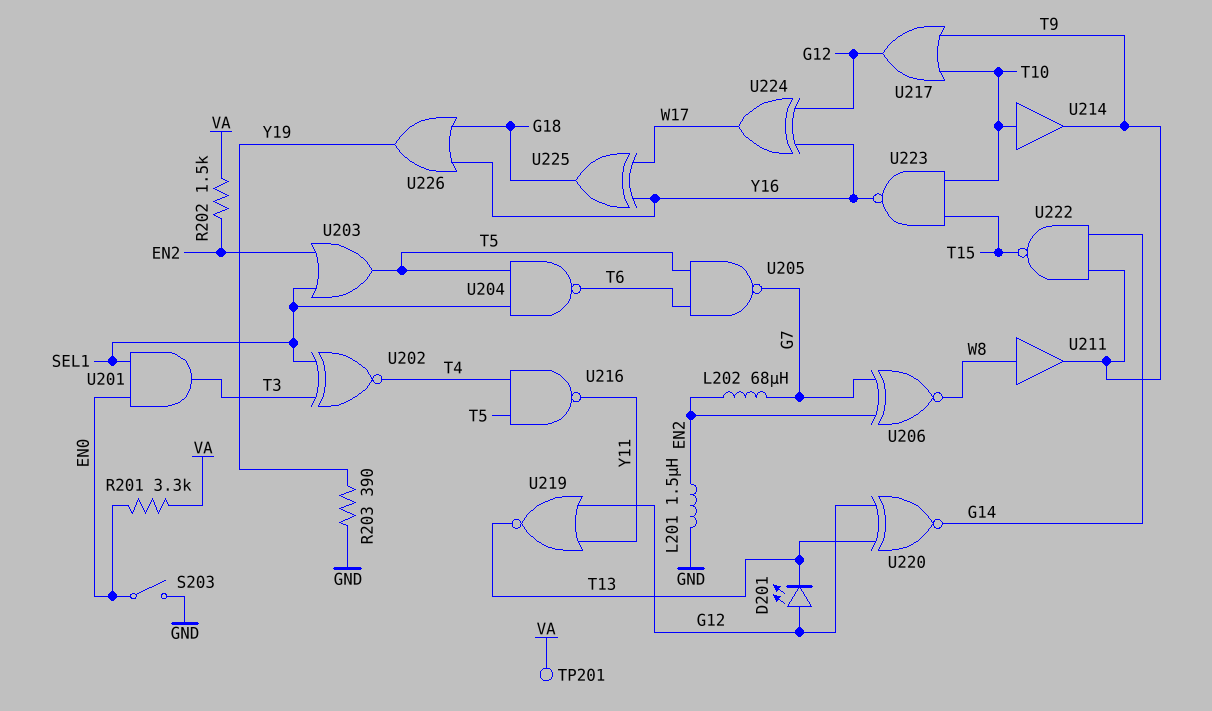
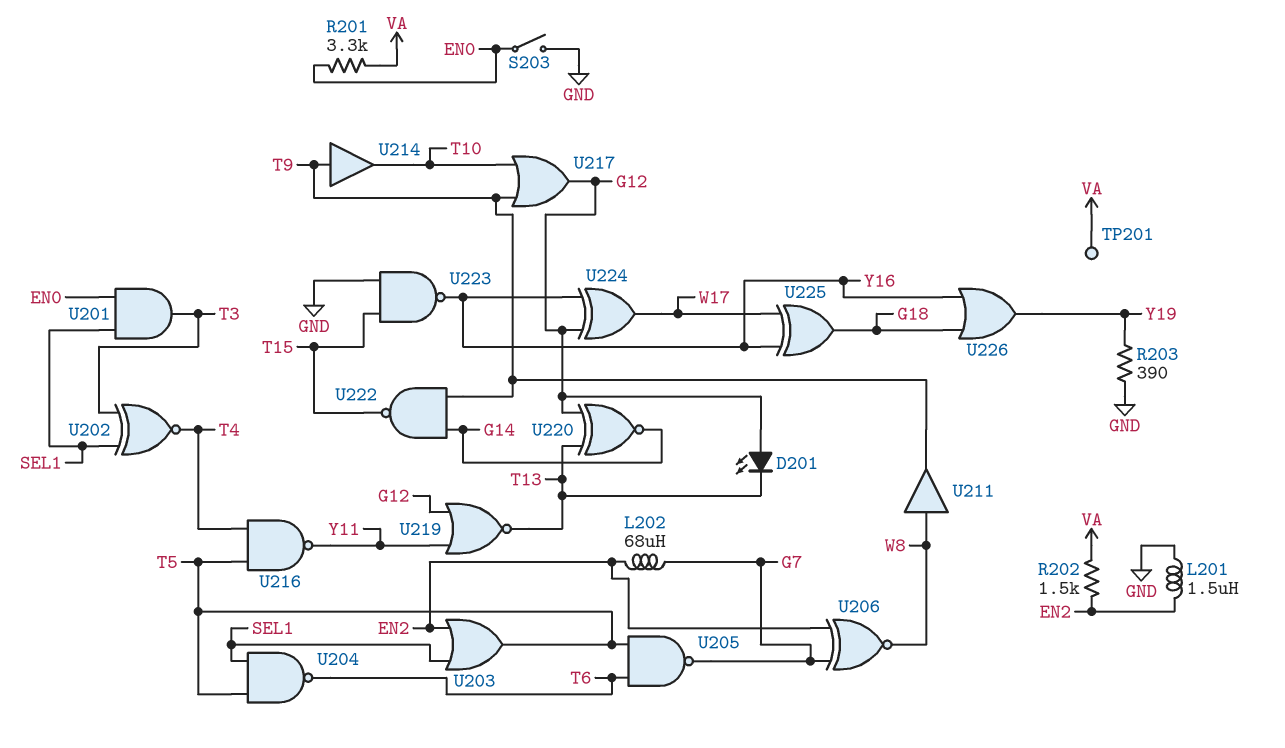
U214: buffer (in T10, out T9) -> buffer (in T9, out T10)
U223: NAND (in T10, in T15, out Y16) -> NAND (in GND, in T15, out Y16)

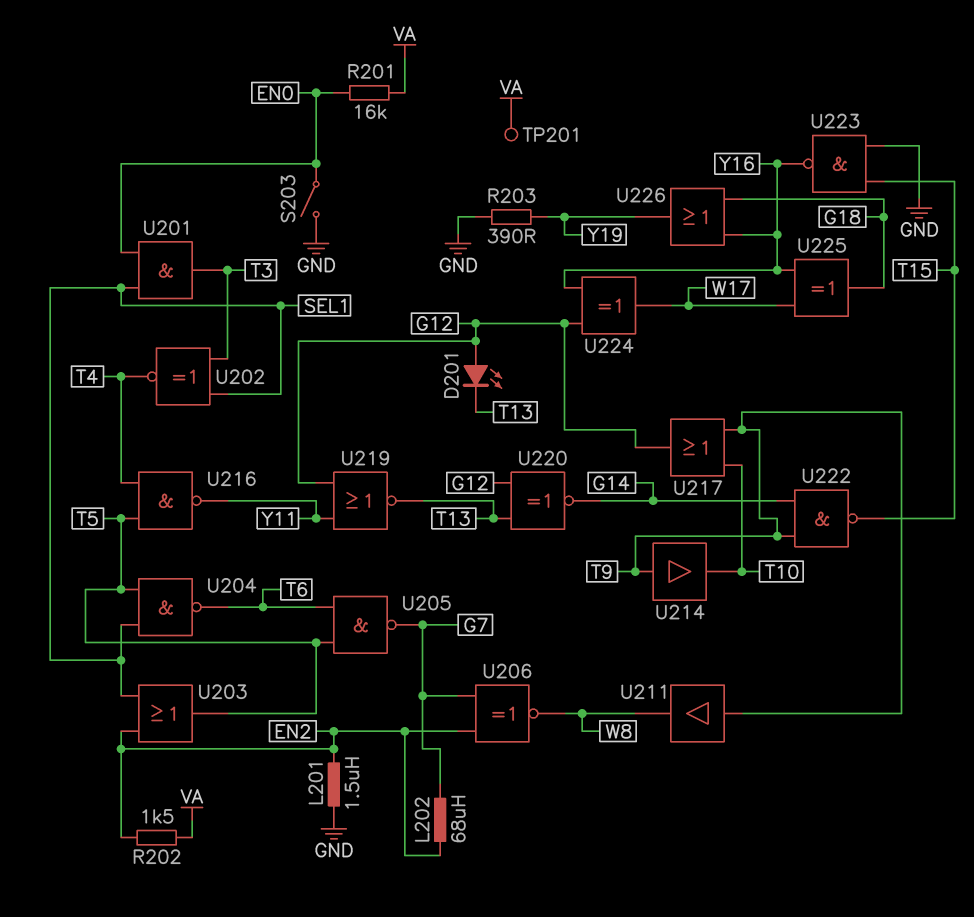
R201: 3.3k (EN0, VA) -> 16k (EN0, VA)
U211: buffer (in W8, out T9) -> buffer (in T9, out W8)

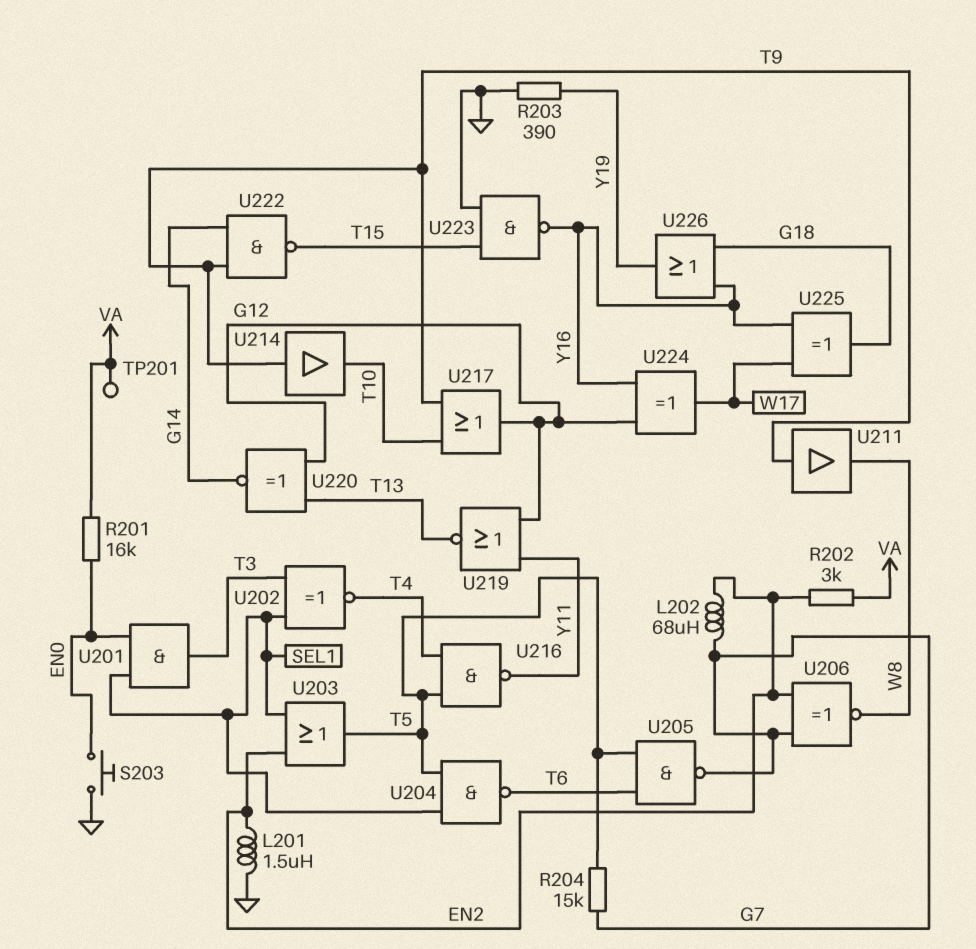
D201: LED (A G12, K T13) -> none
R202: 1.5k (EN2, VA) -> 3k (EN2, VA)
R204: none -> 15k (G7, T5)
S203: switch (EN0, GND) -> button (EN0, GND)

